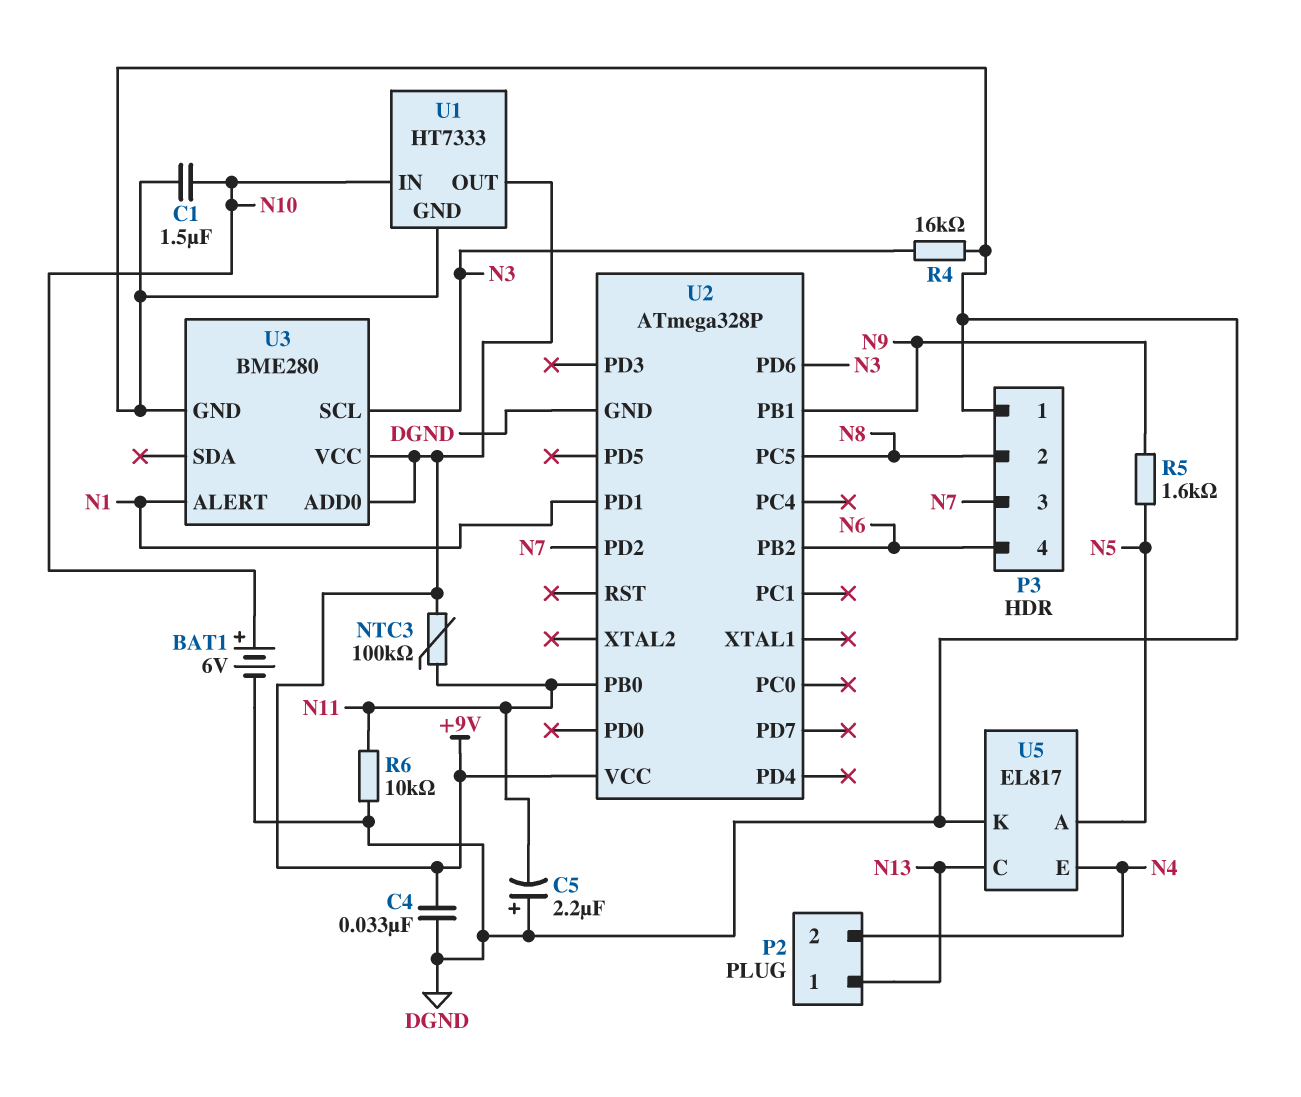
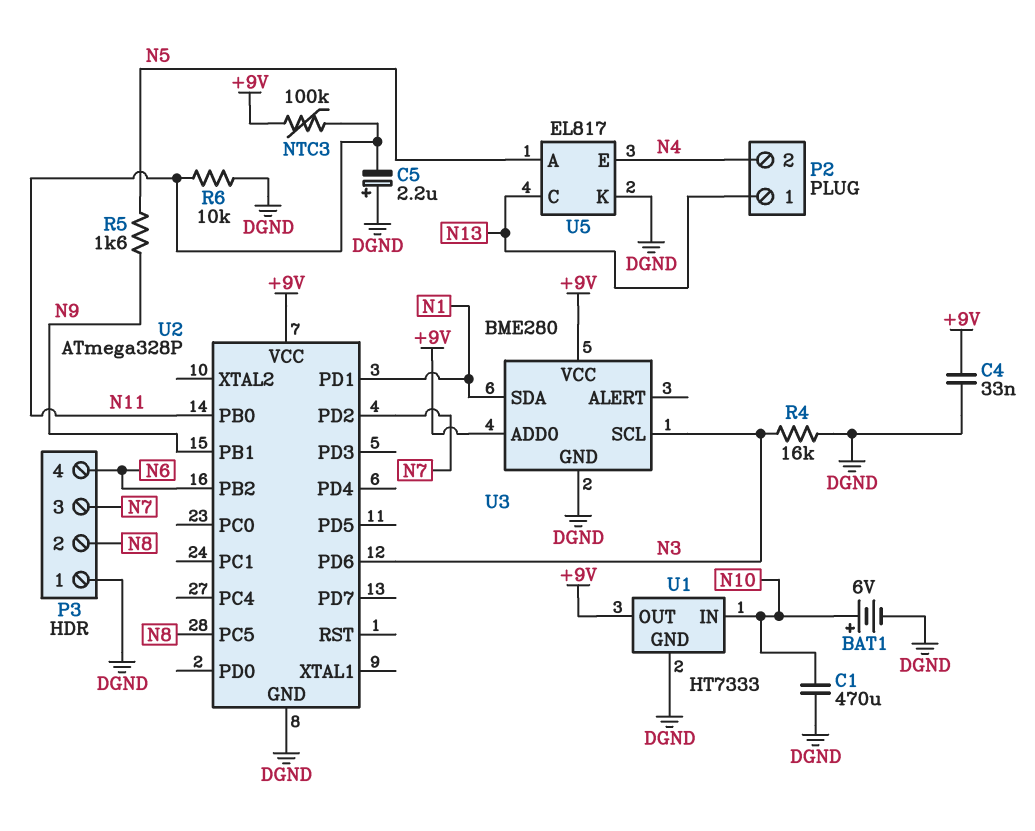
C1: 1.5uF (DGND, N10) -> 470uF (DGND, N10)
U3 pin ALERT: N1 -> none
U3 pin SDA: none -> N1

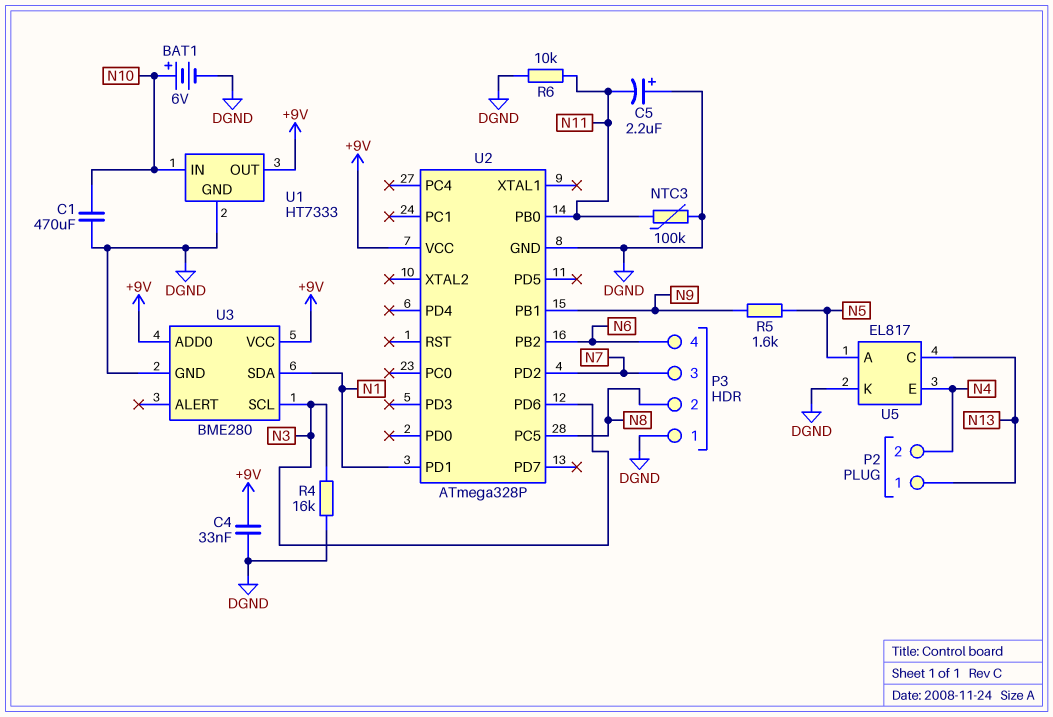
NTC3: 100k (+9V, N11) -> 100k (DGND, N11)

